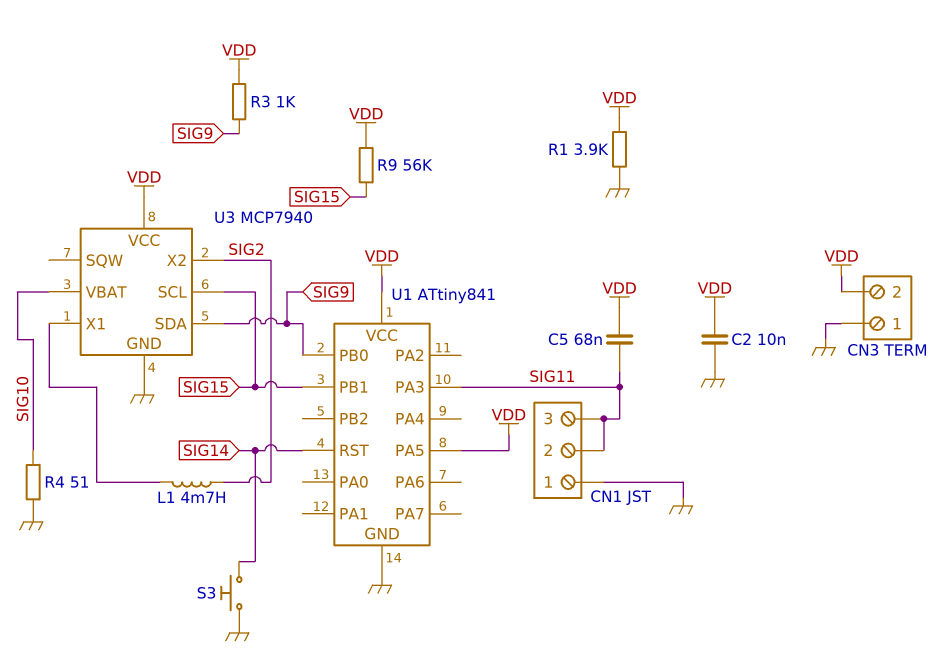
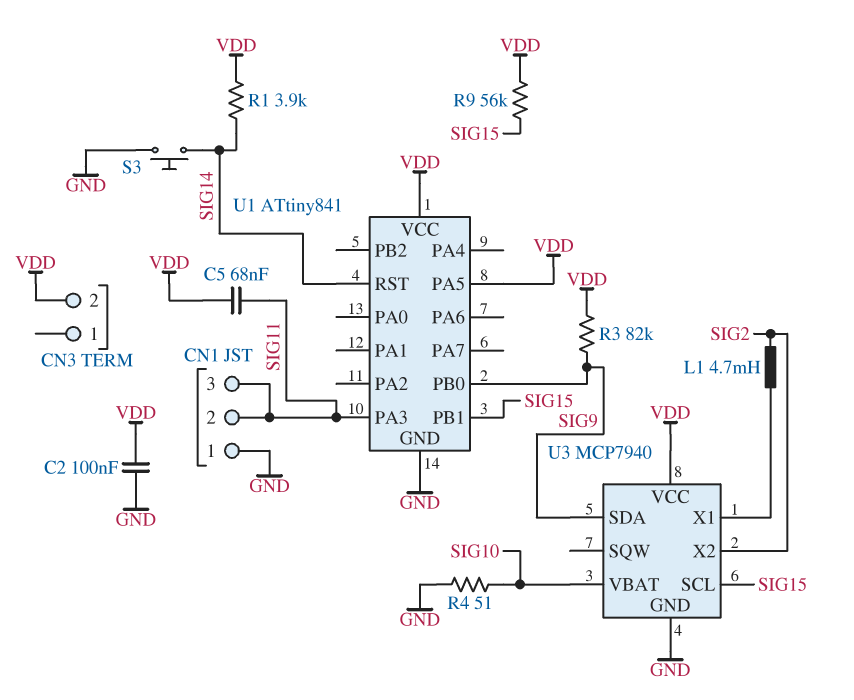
C2: 10nF (GND, VDD) -> 100nF (GND, VDD)
CN3 pin 1: GND -> none
R1: 3.9k (GND, VDD) -> 3.9k (SIG14, VDD)
R3: 1k (SIG9, VDD) -> 82k (SIG9, VDD)

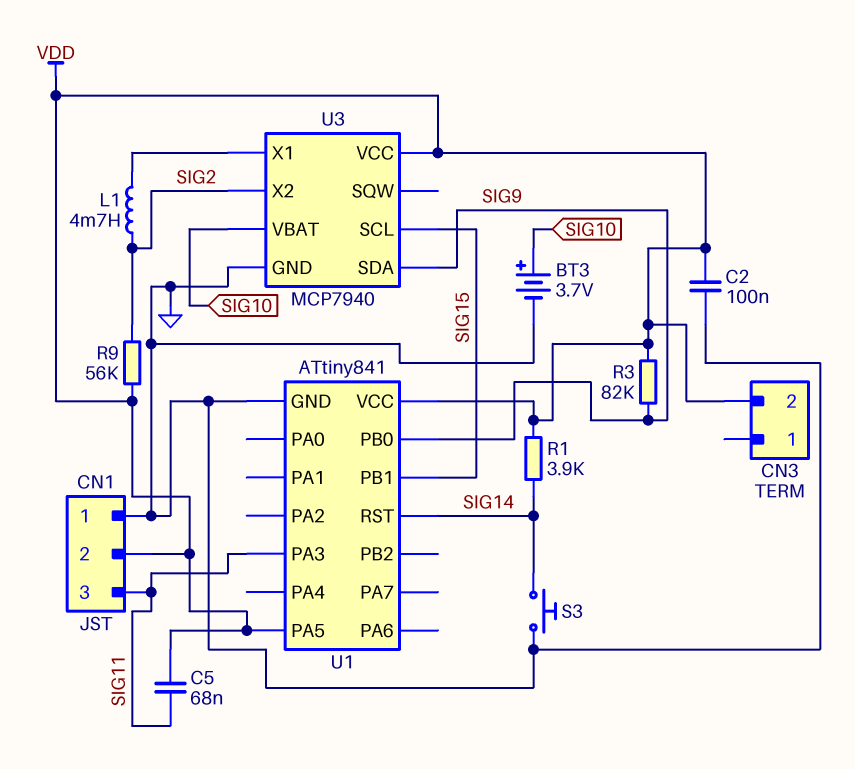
BT3: none -> 3.7V (plus SIG10, minus GND)
CN1 pin 2: SIG11 -> VDD
R4: 51 (GND, SIG10) -> none
R9: 56k (SIG15, VDD) -> 56k (SIG2, VDD)

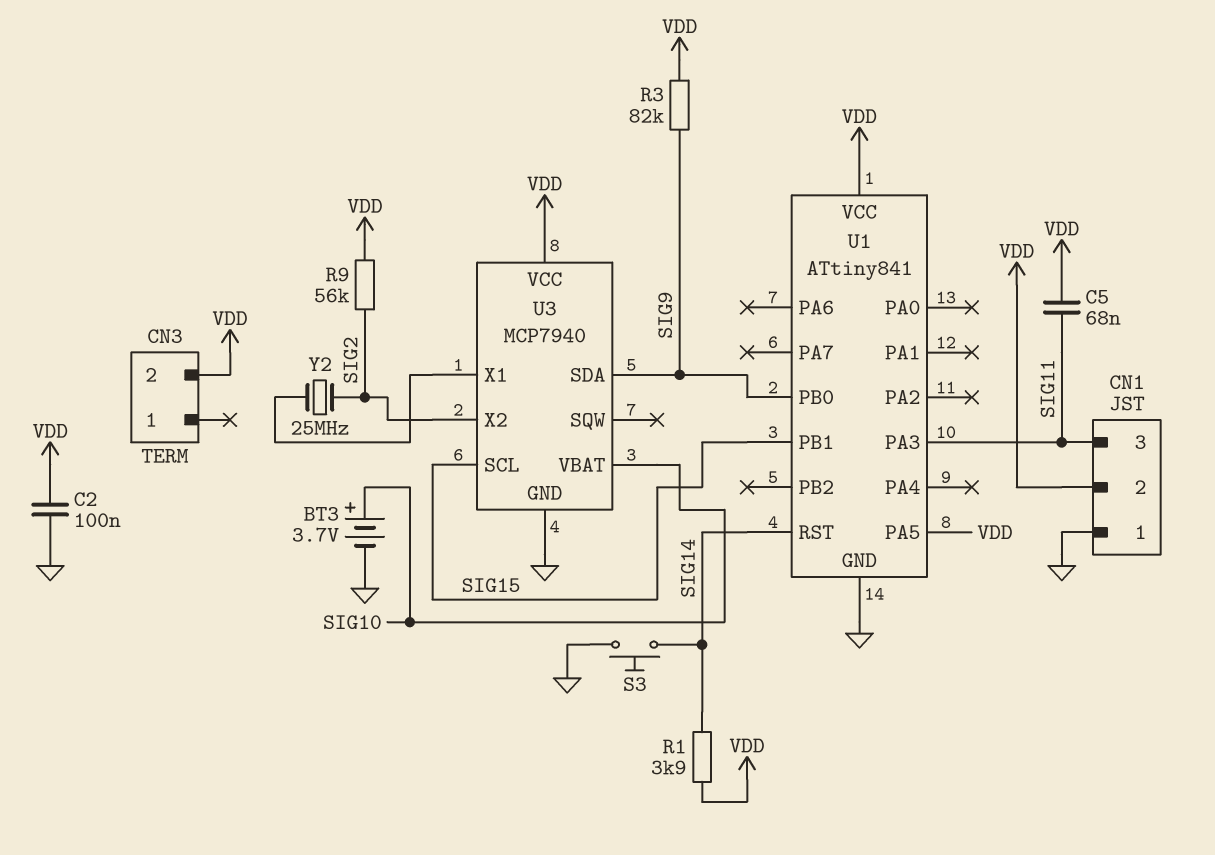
L1: 4.7mH (SIG2, U3/X1) -> none
Y2: none -> 25MHz (SIG2, U3/X1)

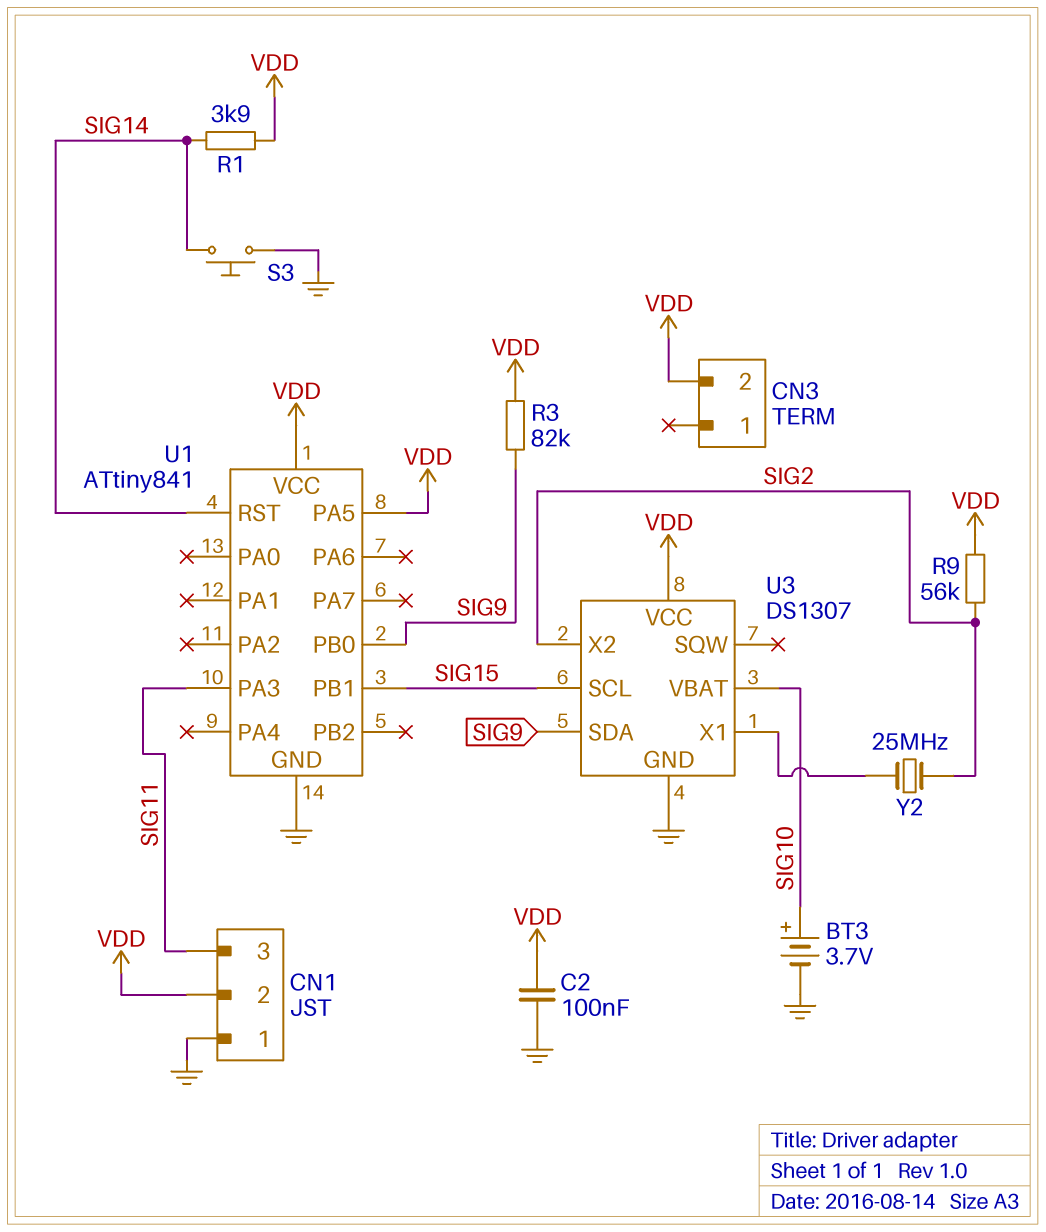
C5: 68nF (SIG11, VDD) -> none
U3: MCP7940 -> DS1307

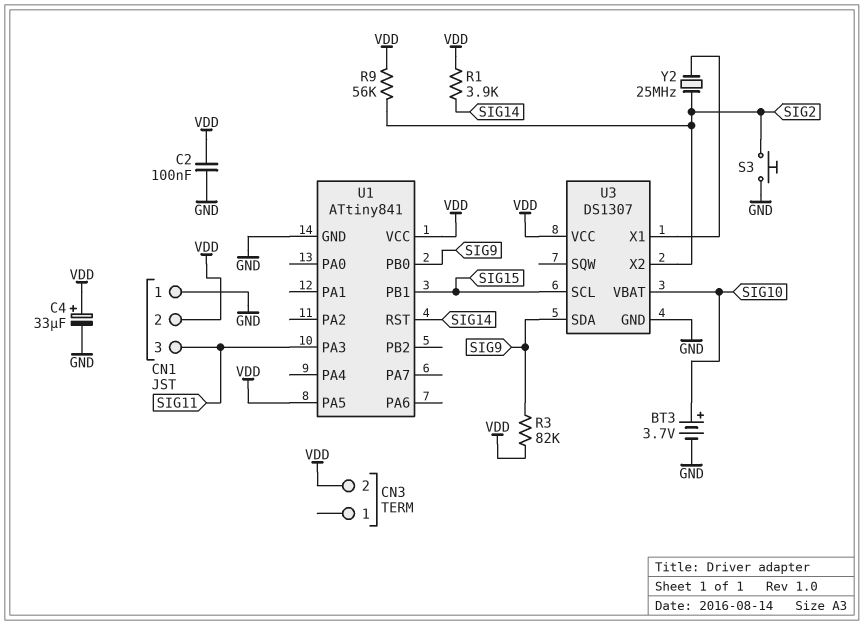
C4: none -> 33uF (plus VDD, minus GND)
S3: button (GND, SIG14) -> button (GND, SIG2)

